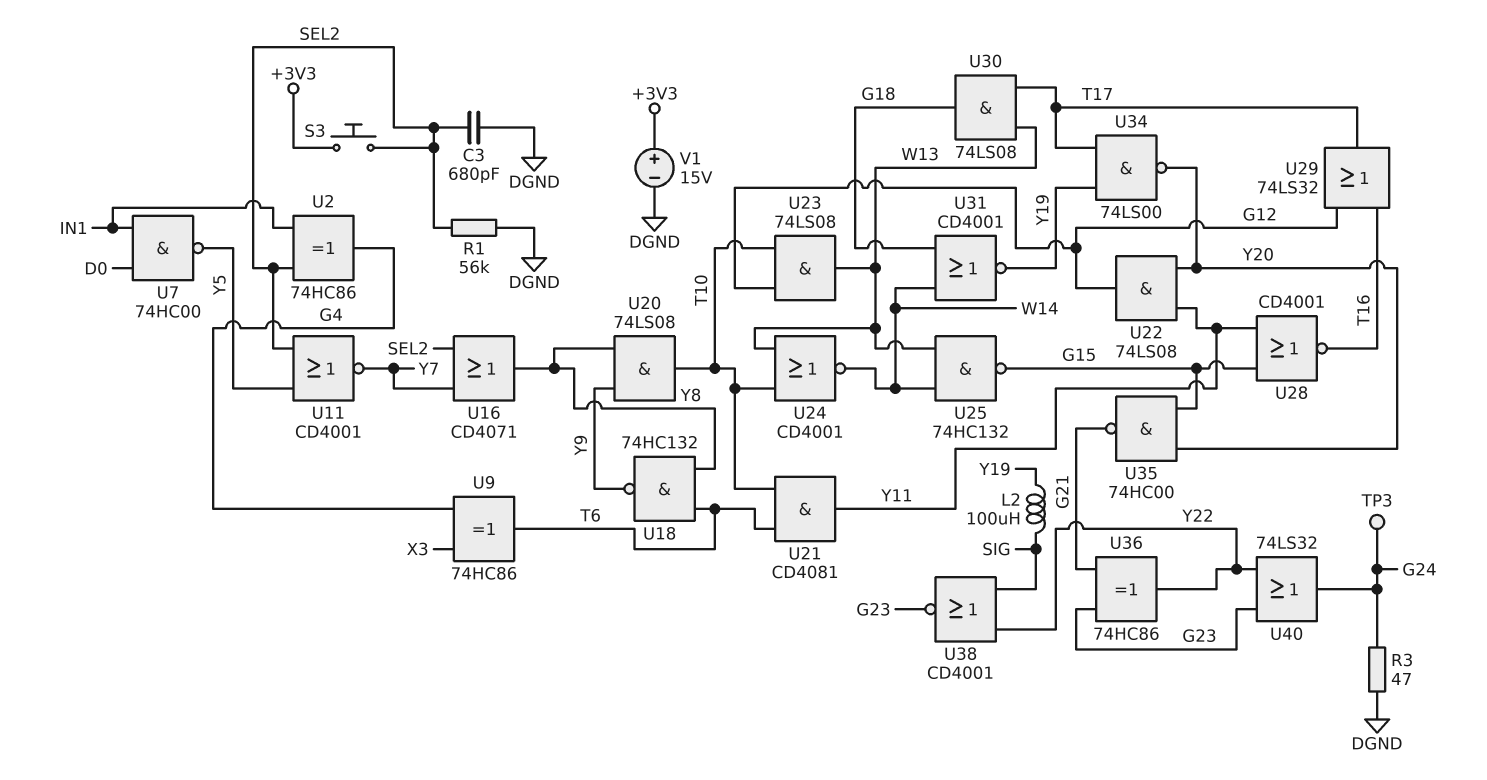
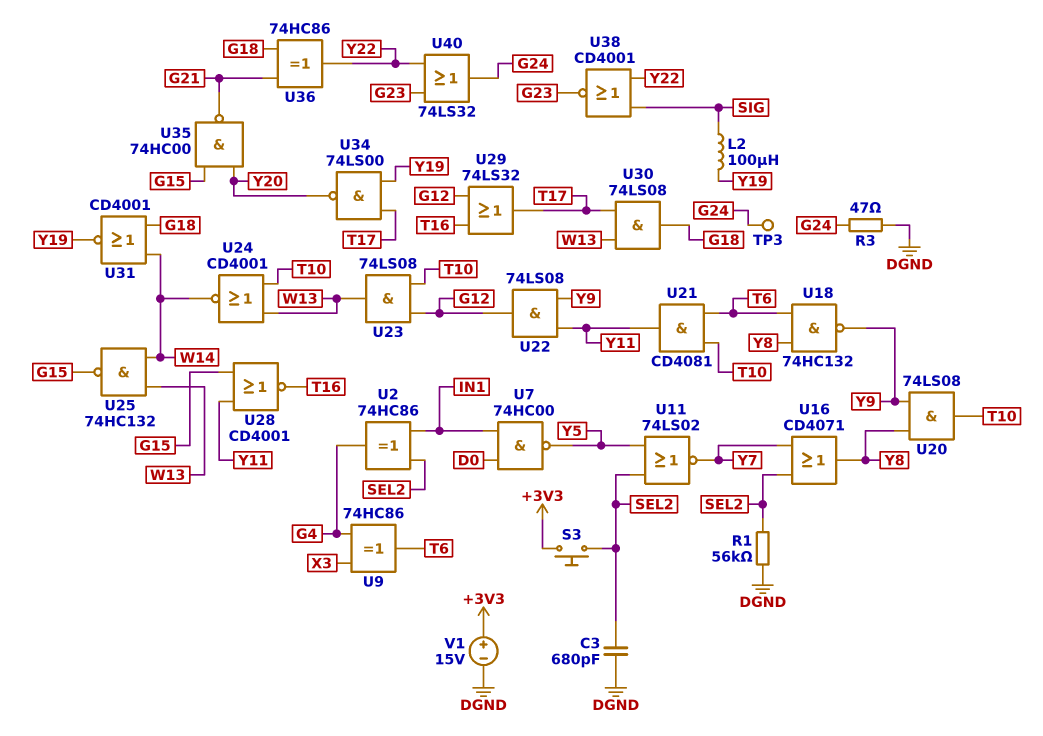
U11: NOR CD4001 (in SEL2, in Y5, out Y7) -> NOR 74LS02 (in SEL2, in Y5, out Y7)
U22: AND 74LS08 (in Y11, in Y20, out G12) -> AND 74LS08 (in Y9, in Y11, out G12)
U36: XOR 74HC86 (in G21, in G23, out Y22) -> XOR 74HC86 (in G18, in G21, out Y22)

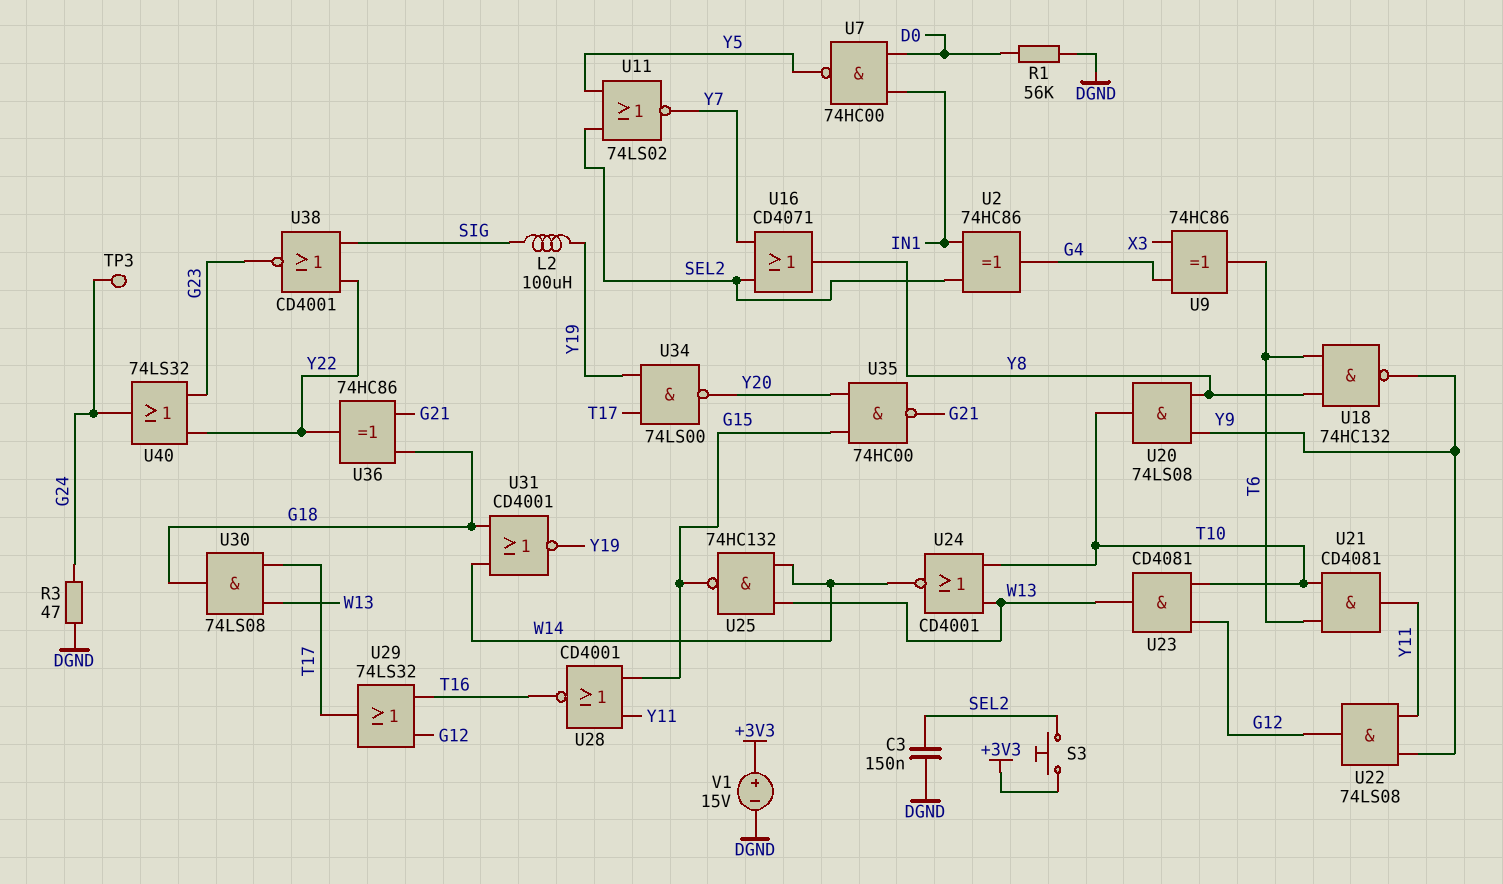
C3: 680pF (DGND, SEL2) -> 150nF (DGND, SEL2)
R1: 56k (DGND, SEL2) -> 56k (D0, DGND)
U23: AND 74LS08 (in G12, in T10, out W13) -> AND CD4081 (in G12, in T10, out W13)

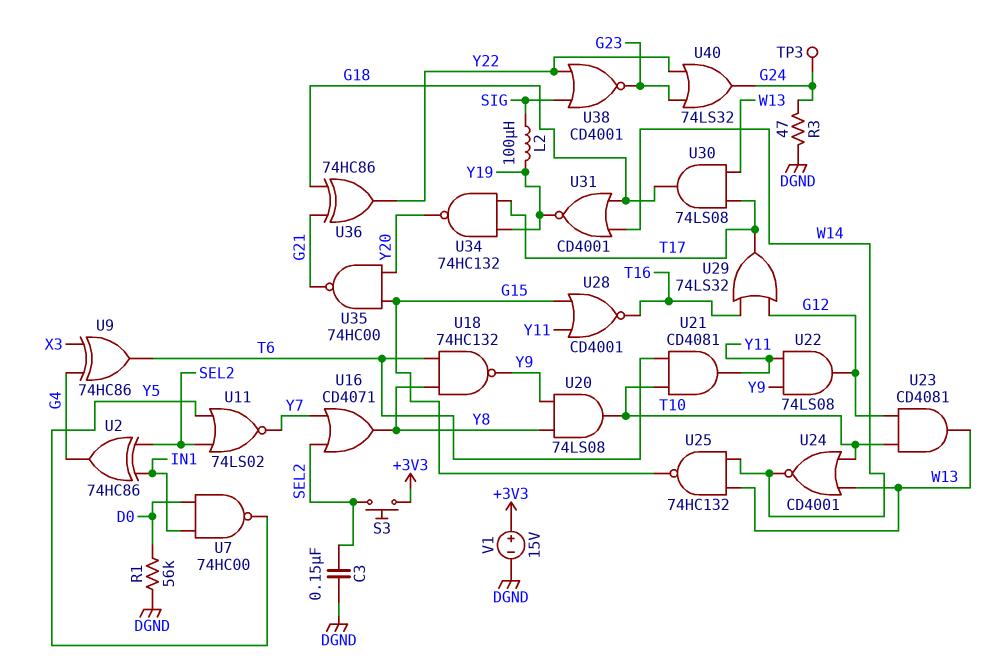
U34: NAND 74LS00 (in T17, in Y19, out Y20) -> NAND 74HC132 (in T17, in Y19, out Y20)

